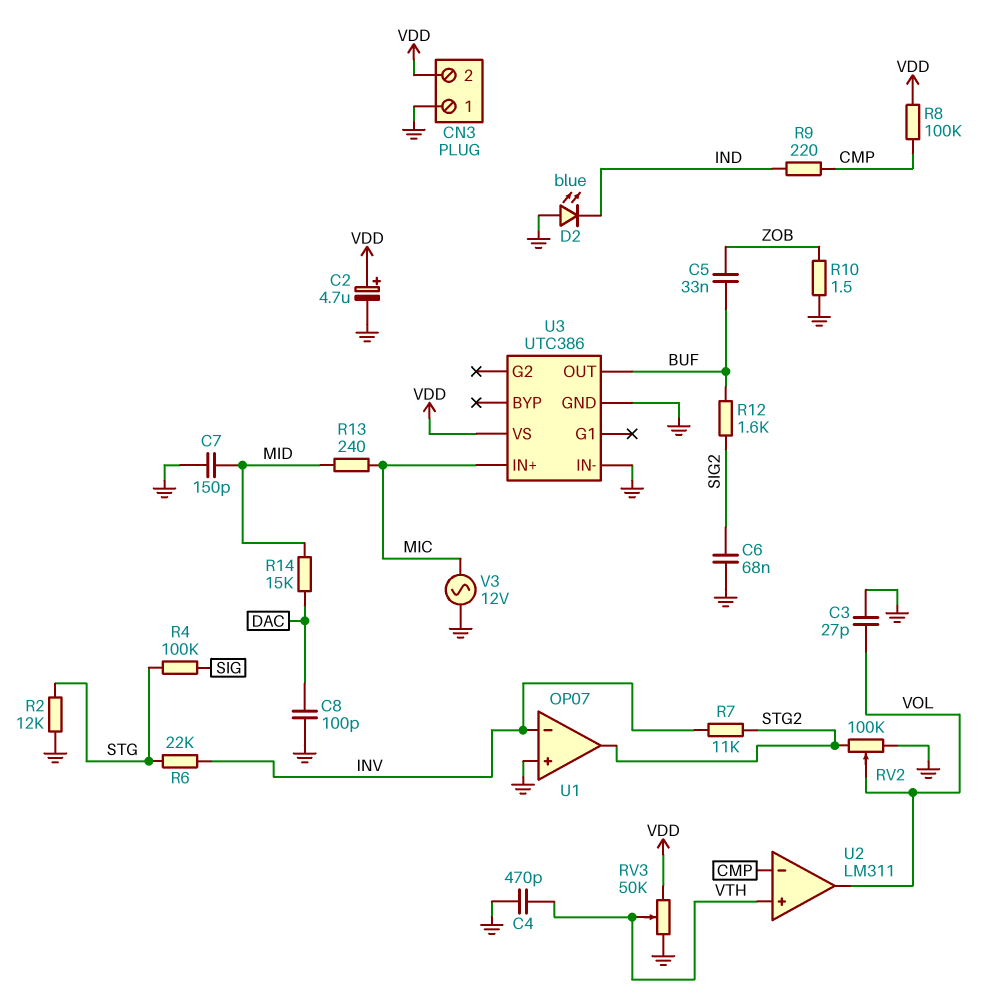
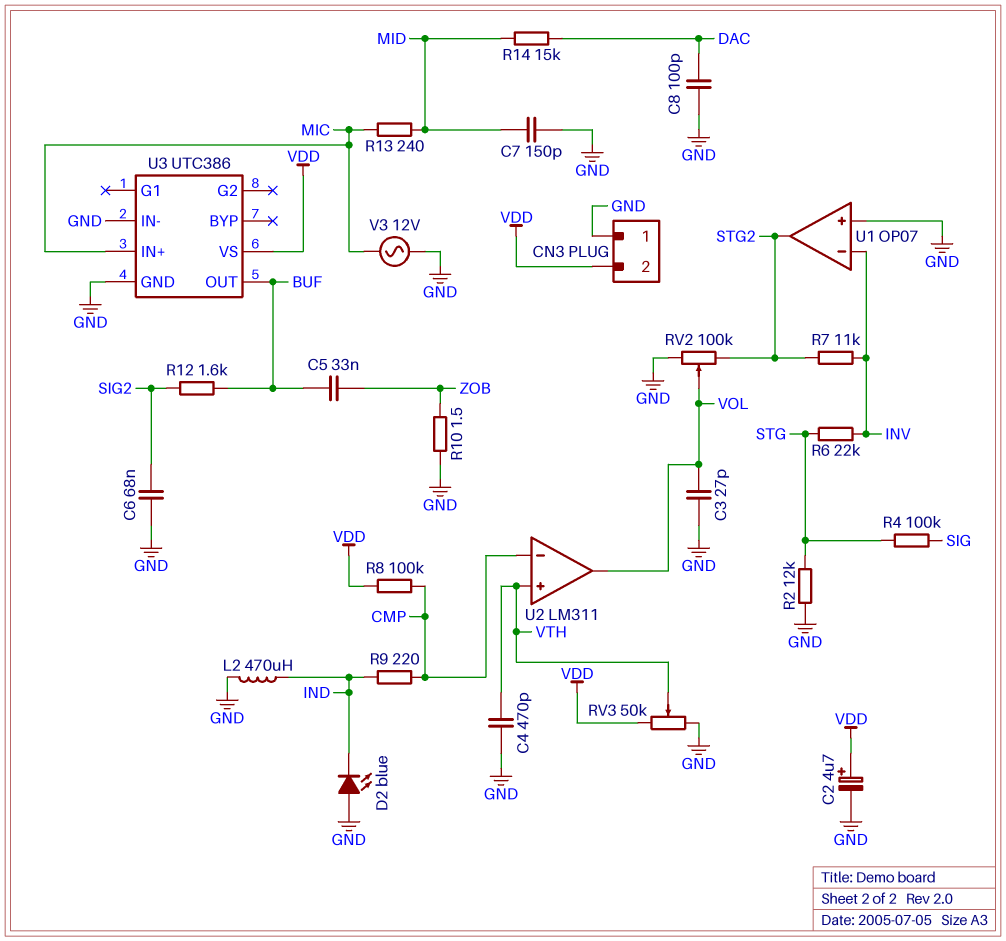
L2: none -> 470uH (GND, IND)

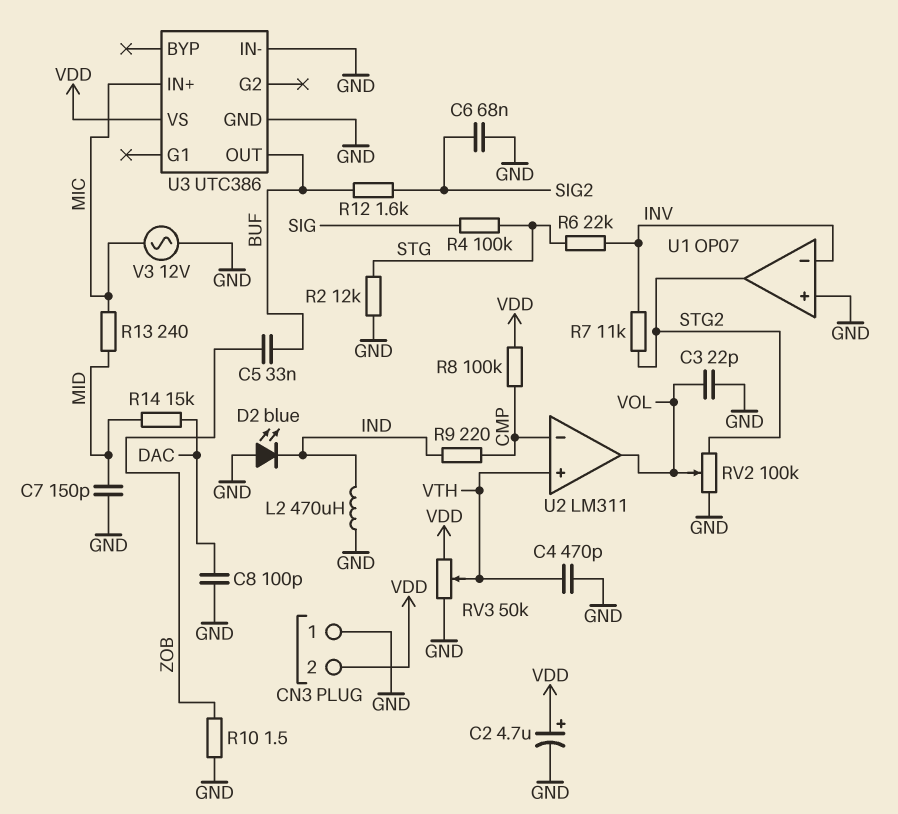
C3: 27pF (GND, VOL) -> 22pF (GND, VOL)

